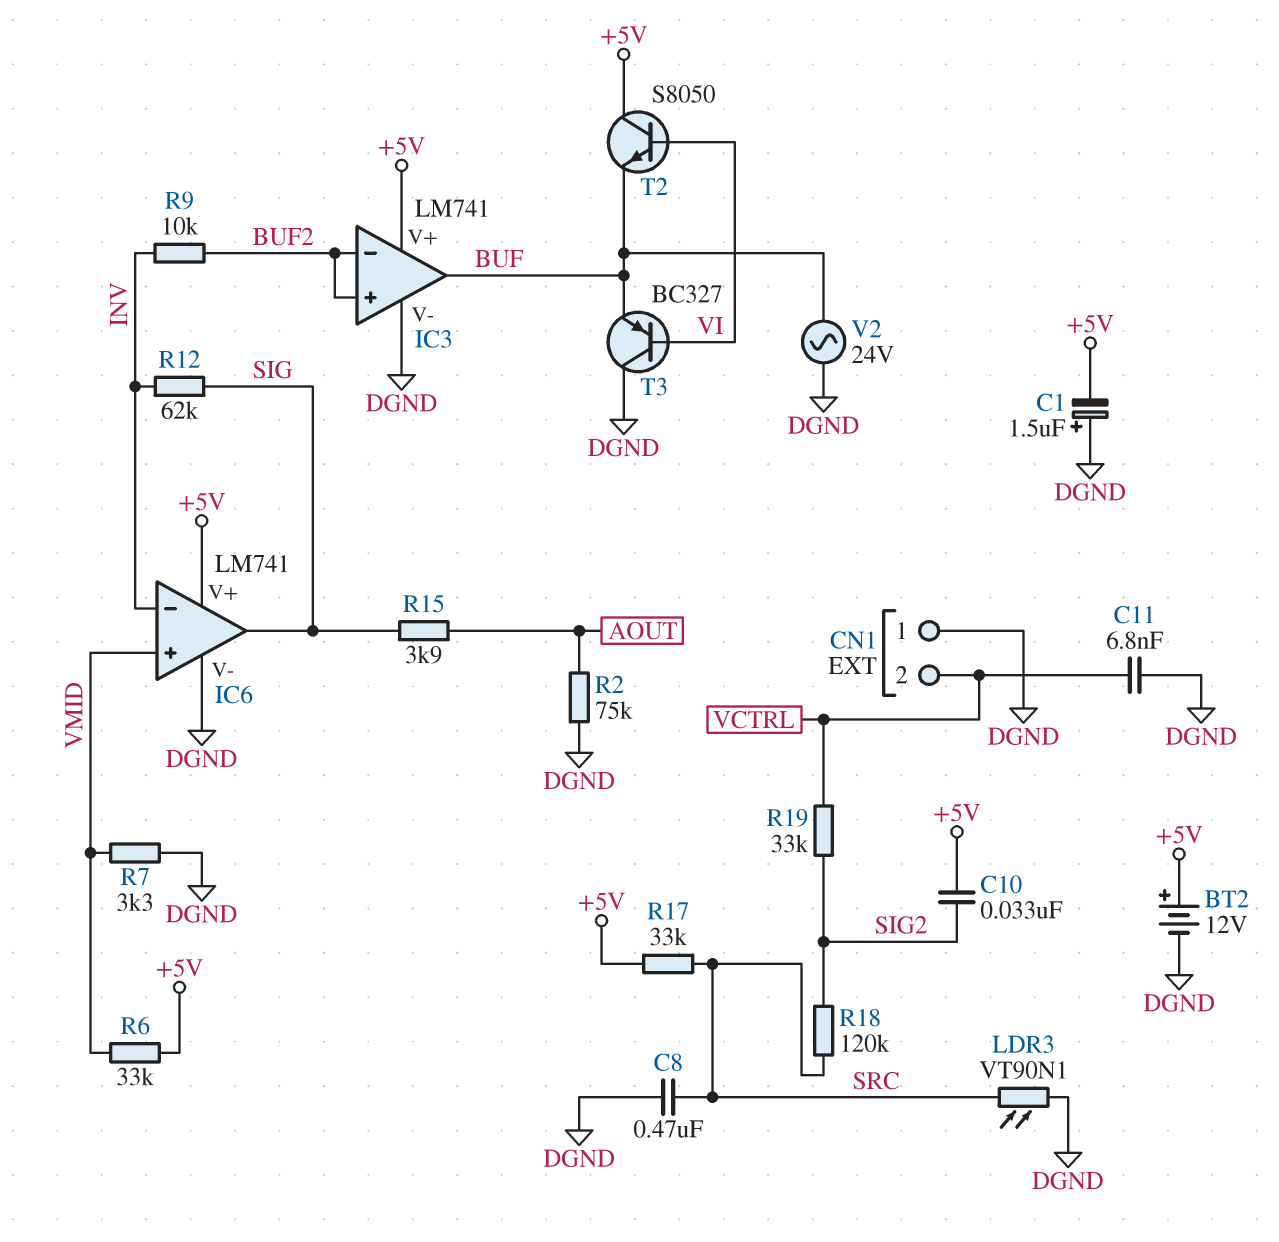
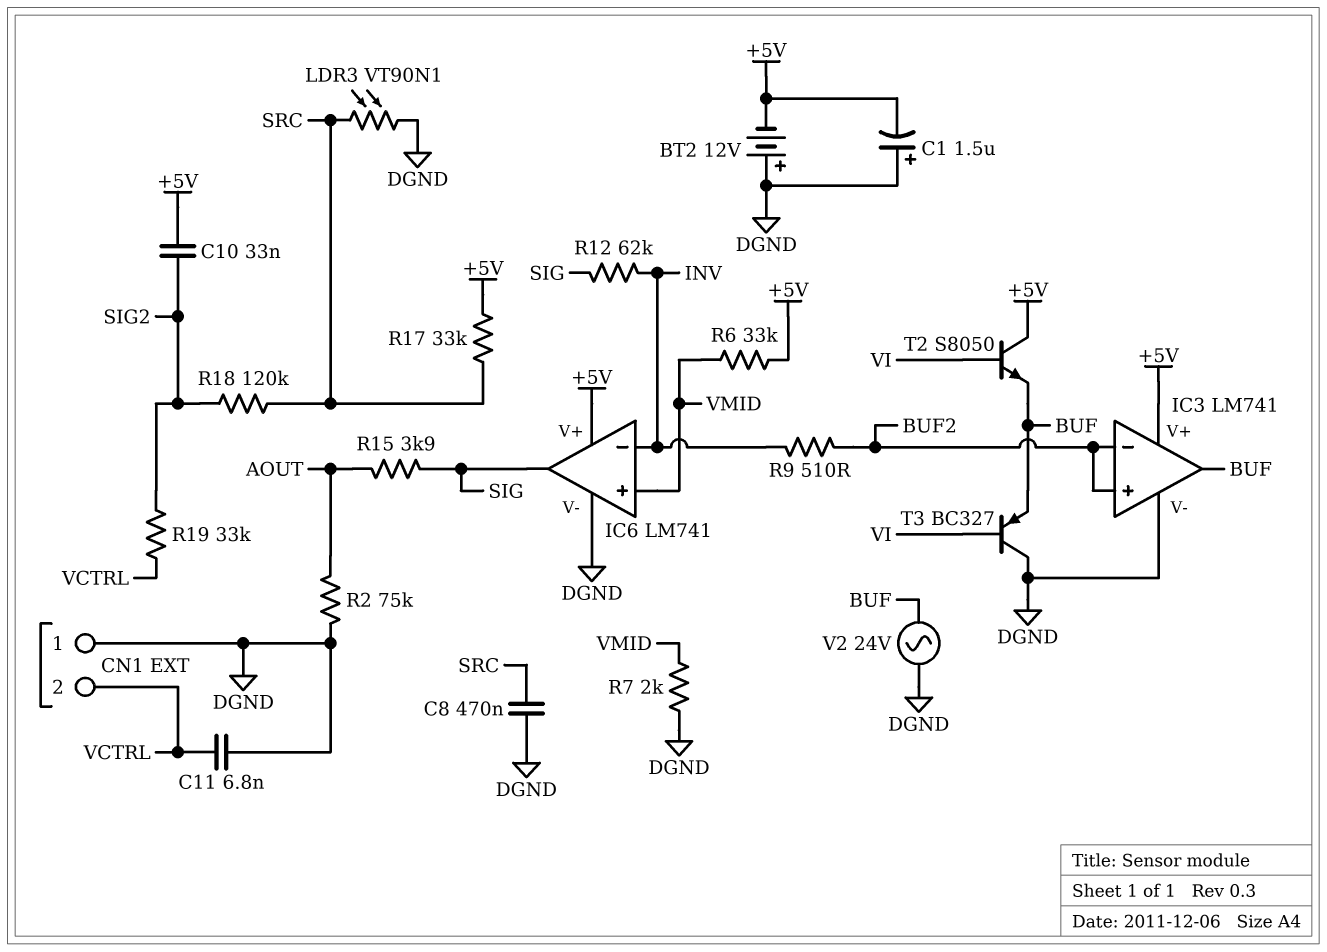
BT2: 12V (plus +5V, minus DGND) -> 12V (plus DGND, minus +5V)
R7: 3.3k (DGND, VMID) -> 2k (DGND, VMID)
R9: 10k (BUF2, INV) -> 510 (BUF2, INV)

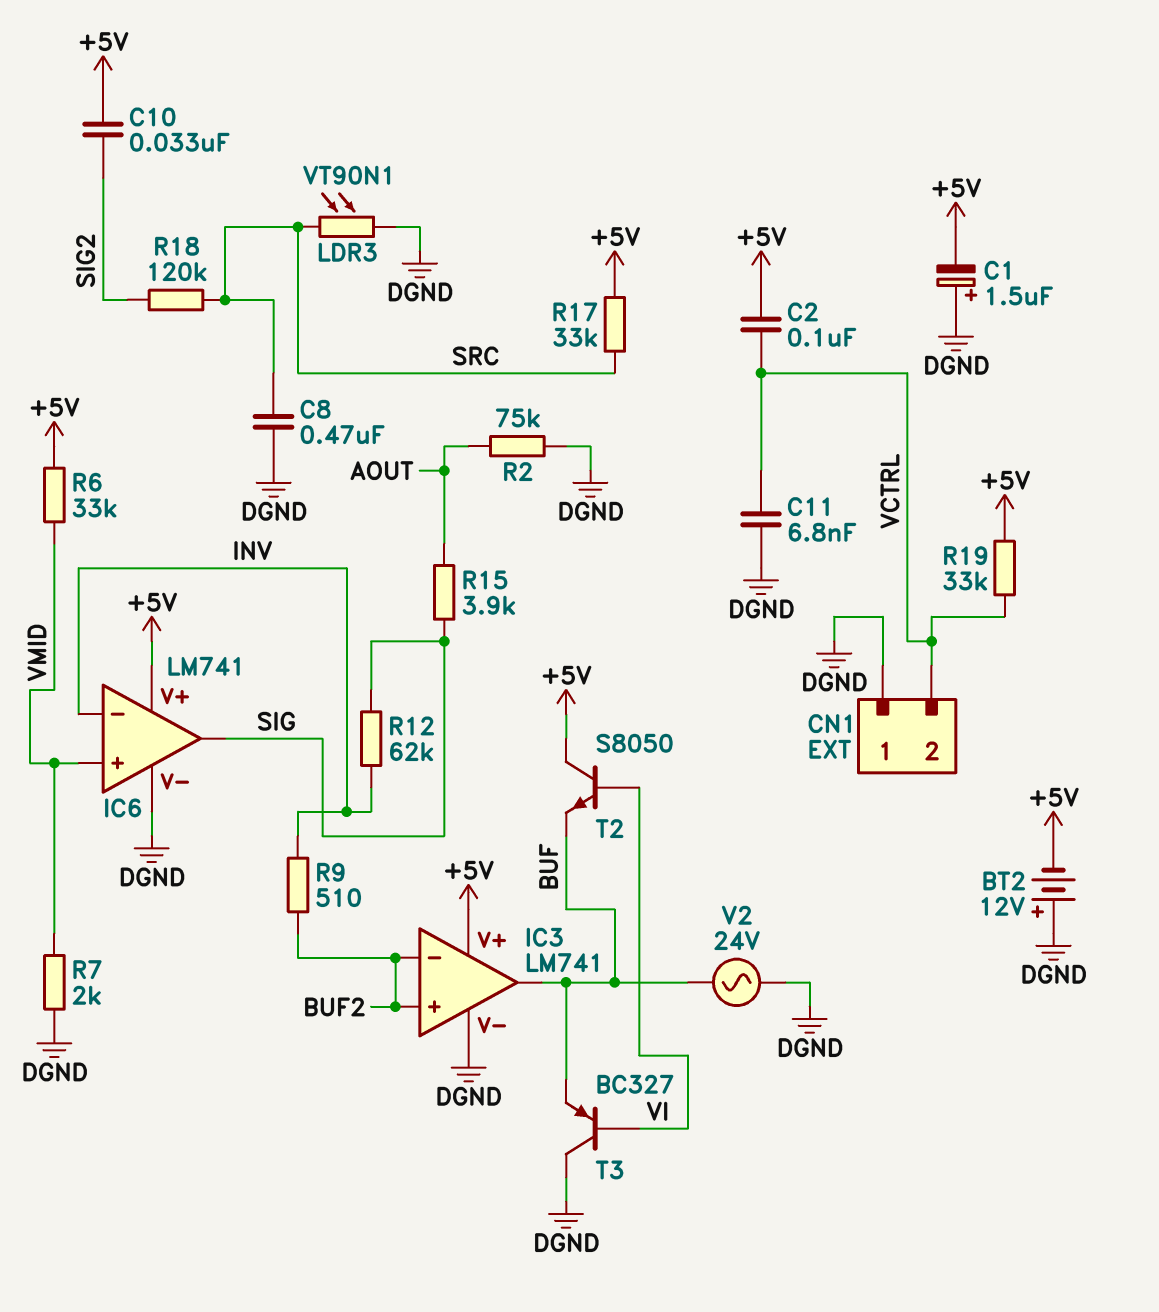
C2: none -> 100nF (+5V, VCTRL)
R19: 33k (SIG2, VCTRL) -> 33k (+5V, VCTRL)

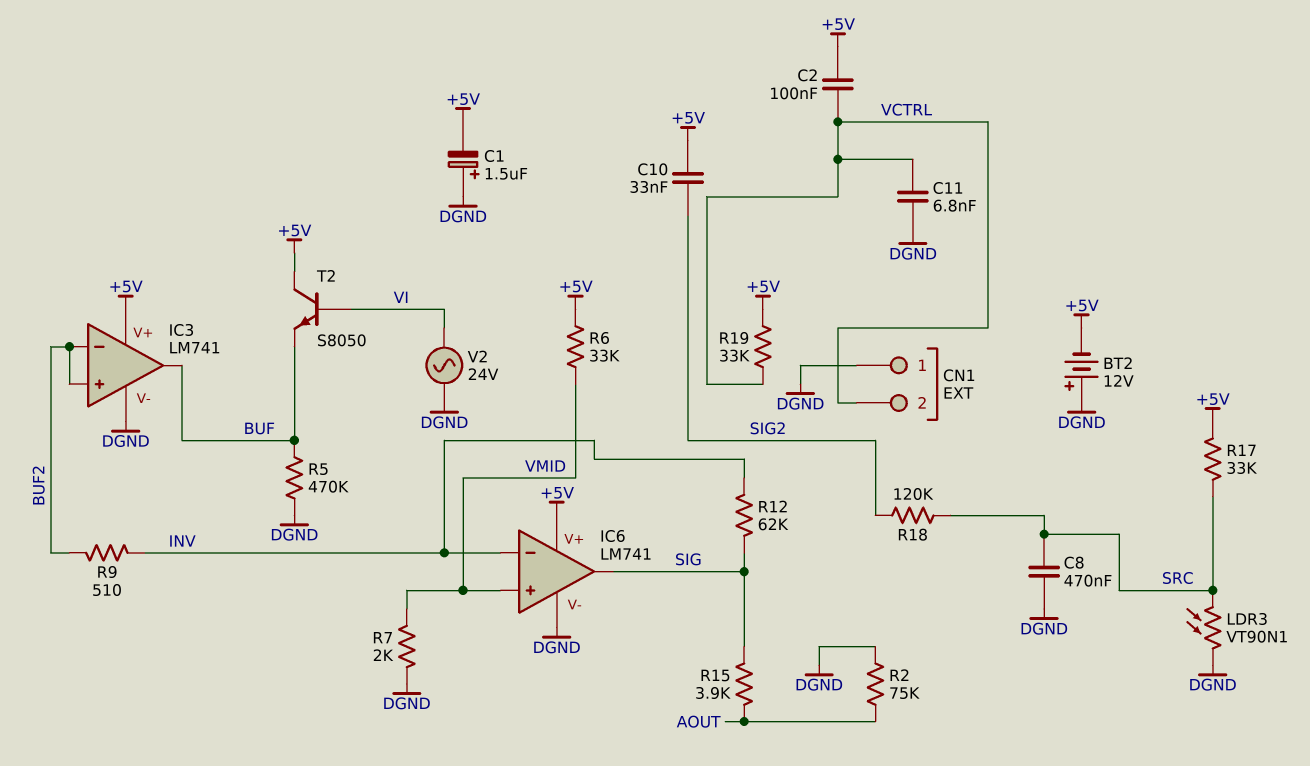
R5: none -> 470k (BUF, DGND)
T3: PNP BC327 (B VI, C DGND, E BUF) -> none
V2: AC 24V (BUF, DGND) -> AC 24V (DGND, VI)

